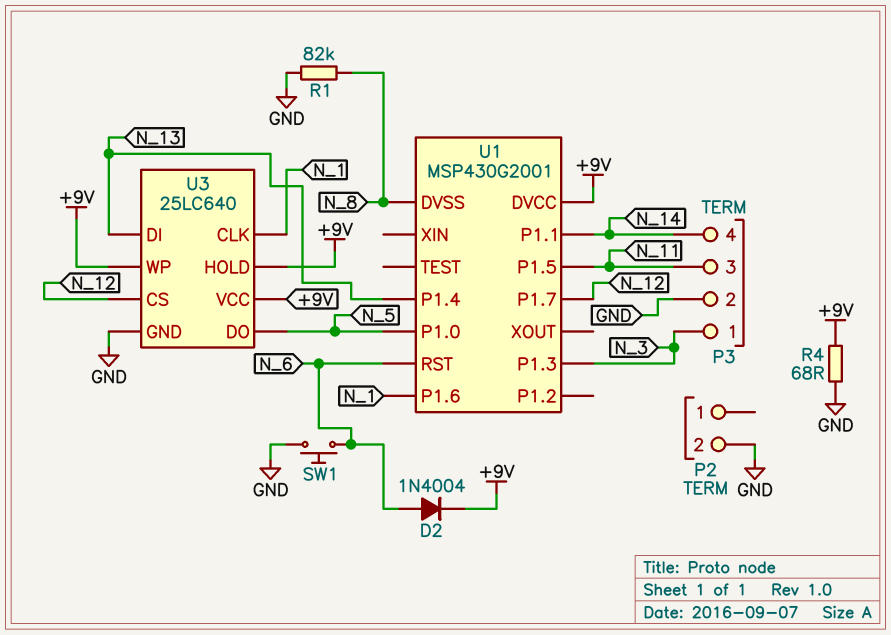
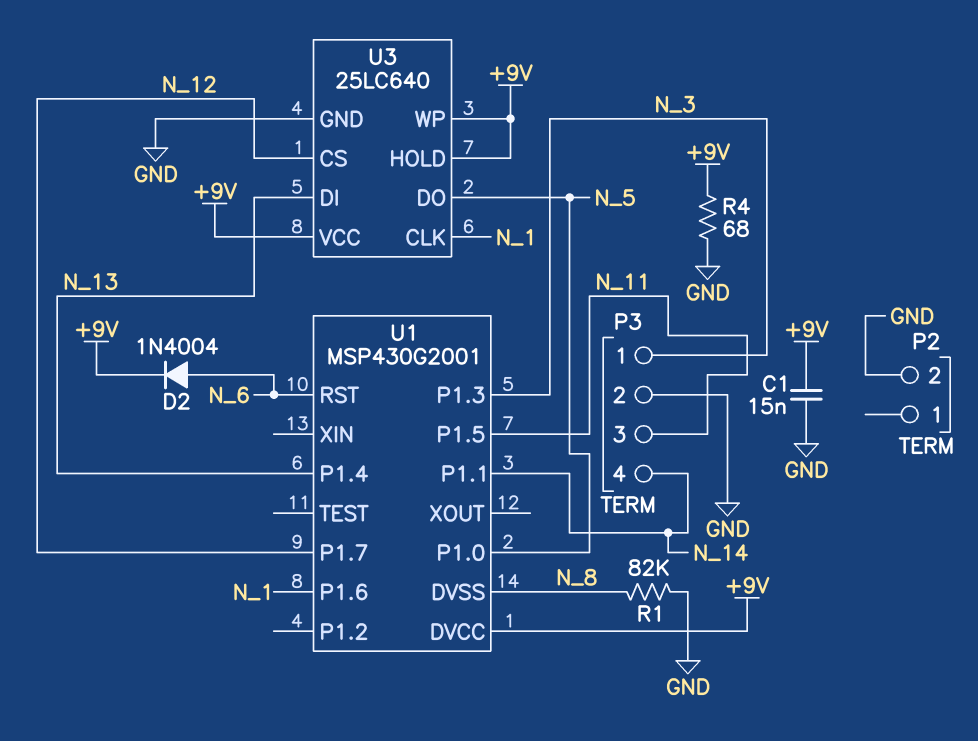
C1: none -> 15nF (+9V, GND)
SW1: button (GND, N_6) -> none

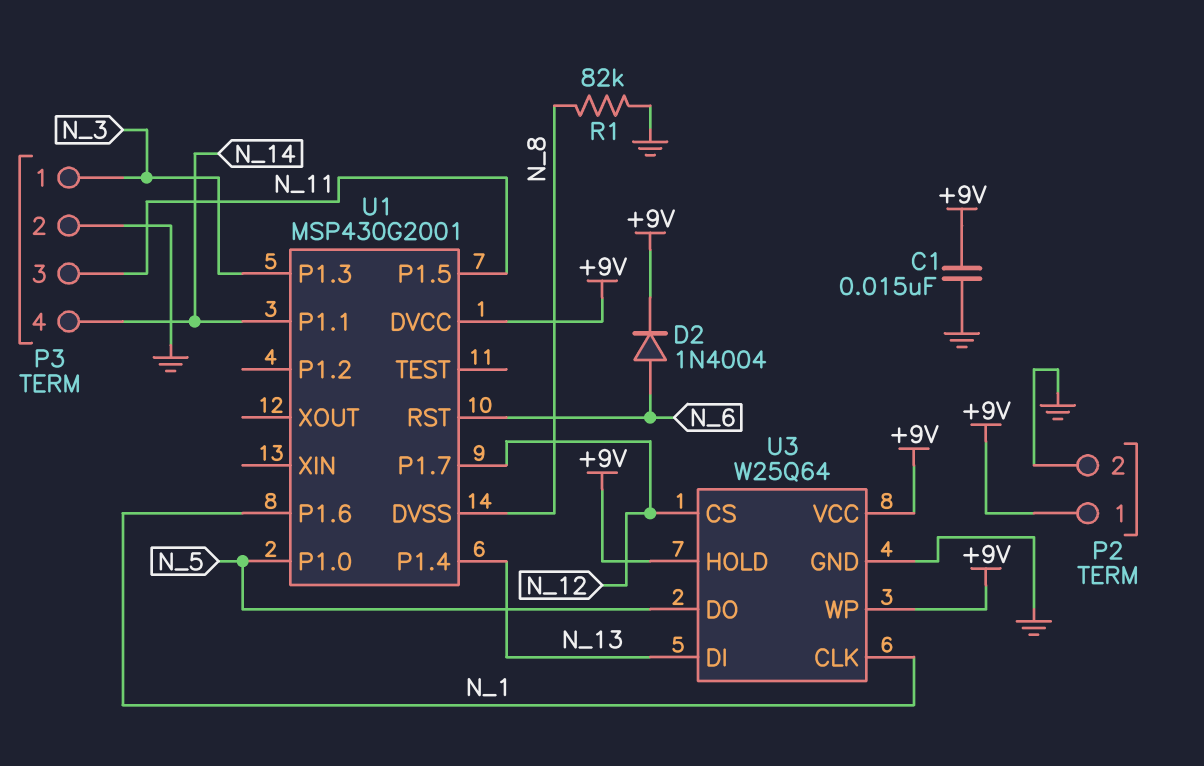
P2 pin 1: none -> +9V
R4: 68 (+9V, GND) -> none
U3: 25LC640 -> W25Q64

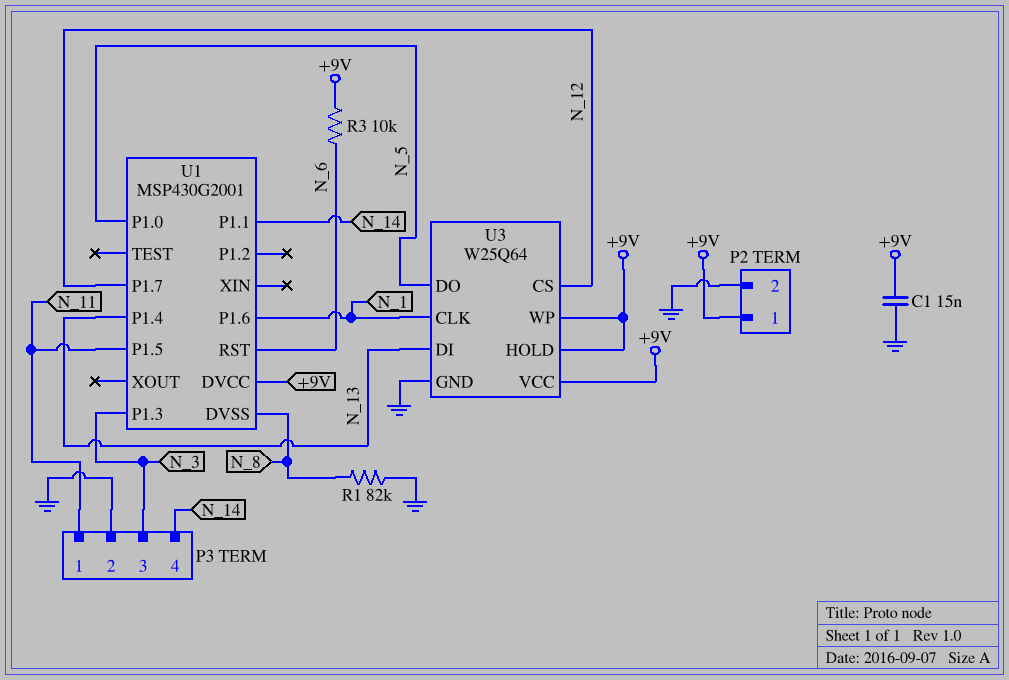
D2: diode 1N4004 (A N_6, K +9V) -> none
P3 pin 1: N_3 -> N_11
P3 pin 3: N_11 -> N_3
R3: none -> 10k (+9V, N_6)

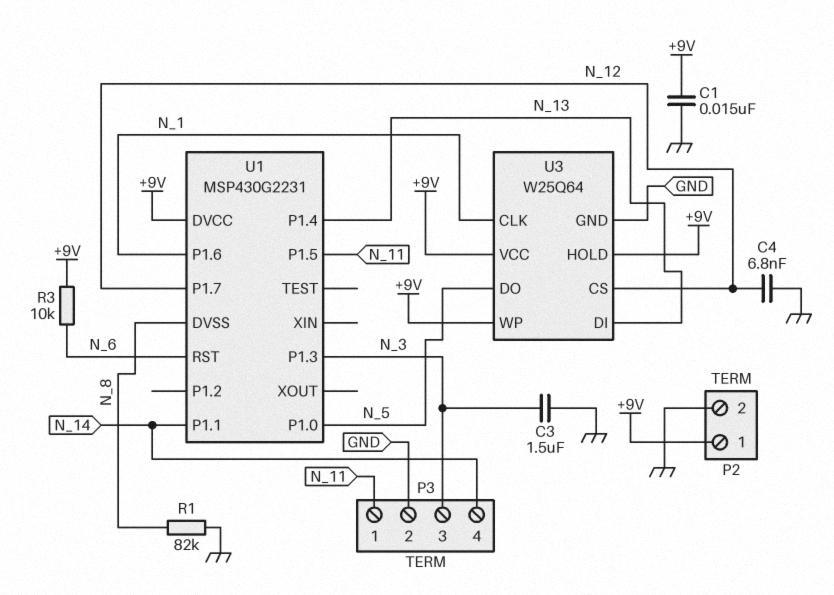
C3: none -> 1.5uF (GND, N_3)
C4: none -> 6.8nF (GND, N_12)
U1: MSP430G2001 -> MSP430G2231

